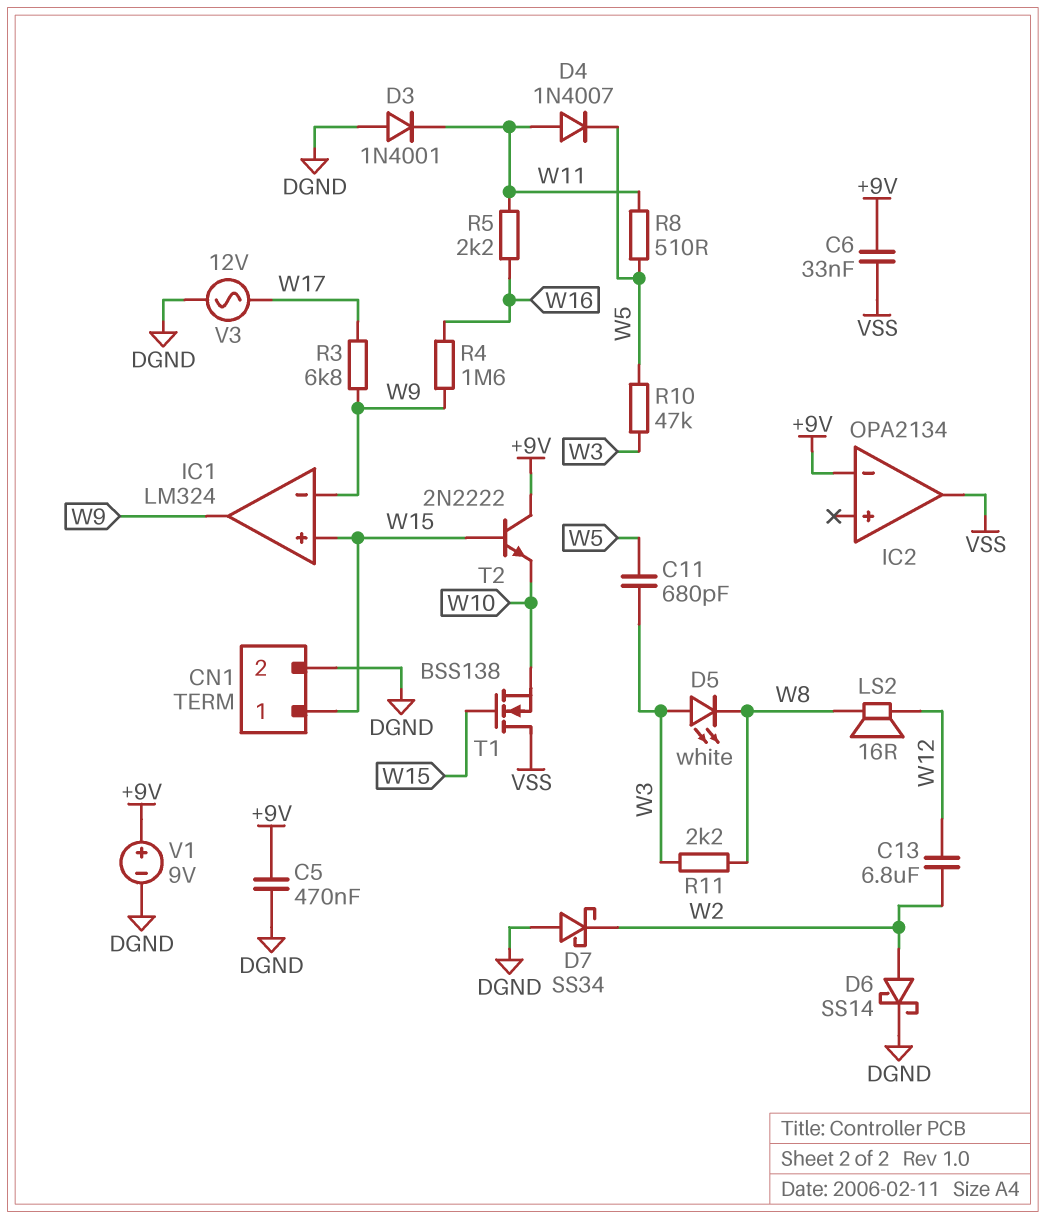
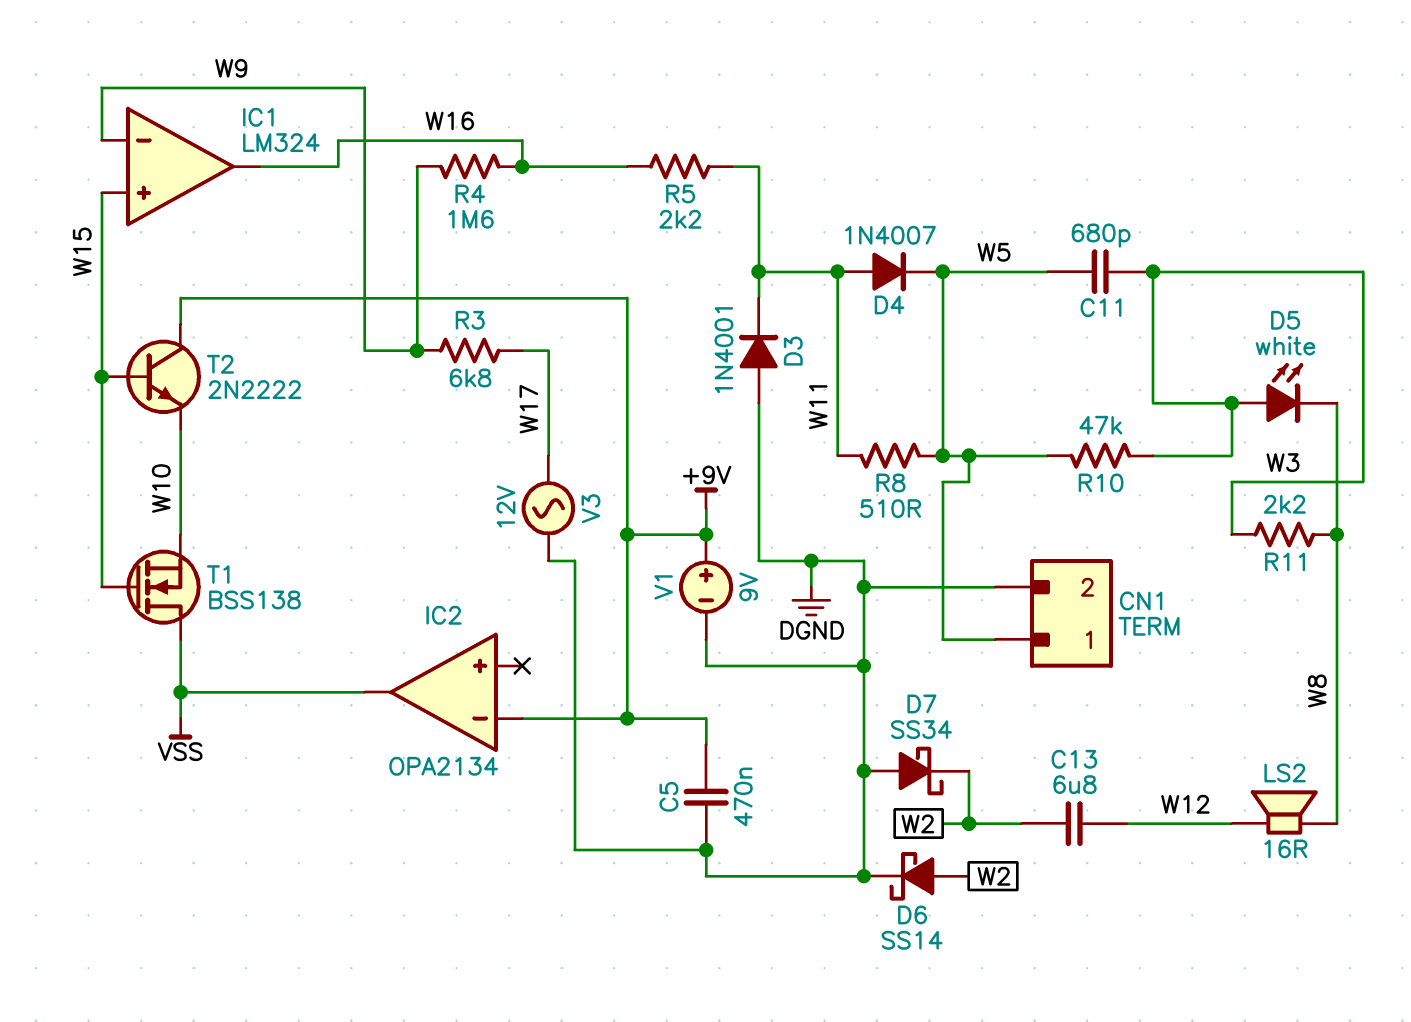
C6: 33nF (+9V, VSS) -> none
CN1 pin 1: W15 -> W5
IC1 pin out: W9 -> W16

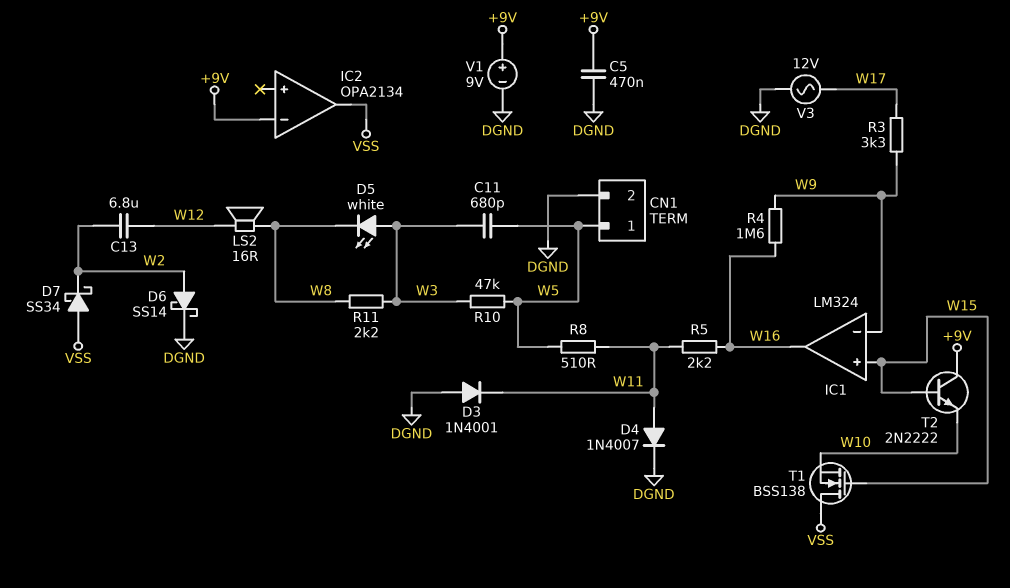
D4: diode 1N4007 (A W11, K W5) -> diode 1N4007 (A W11, K DGND)
D7: schottky SS34 (A DGND, K W2) -> schottky SS34 (A VSS, K W2)
R3: 6.8k (W9, W17) -> 3.3k (W9, W17)

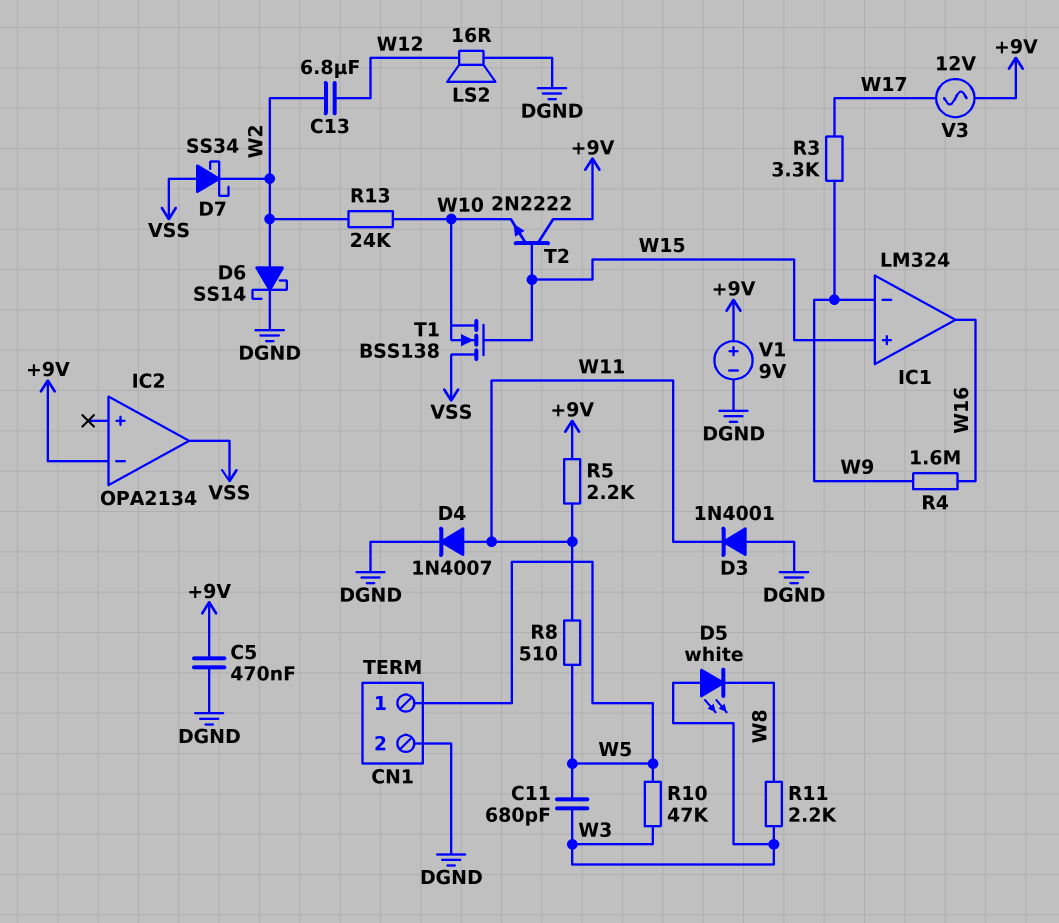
LS2: speaker 16R (W8, W12) -> speaker 16R (DGND, W12)
R5: 2.2k (W11, W16) -> 2.2k (+9V, W11)
R13: none -> 24k (W2, W10)
V3: AC 12V (DGND, W17) -> AC 12V (+9V, W17)

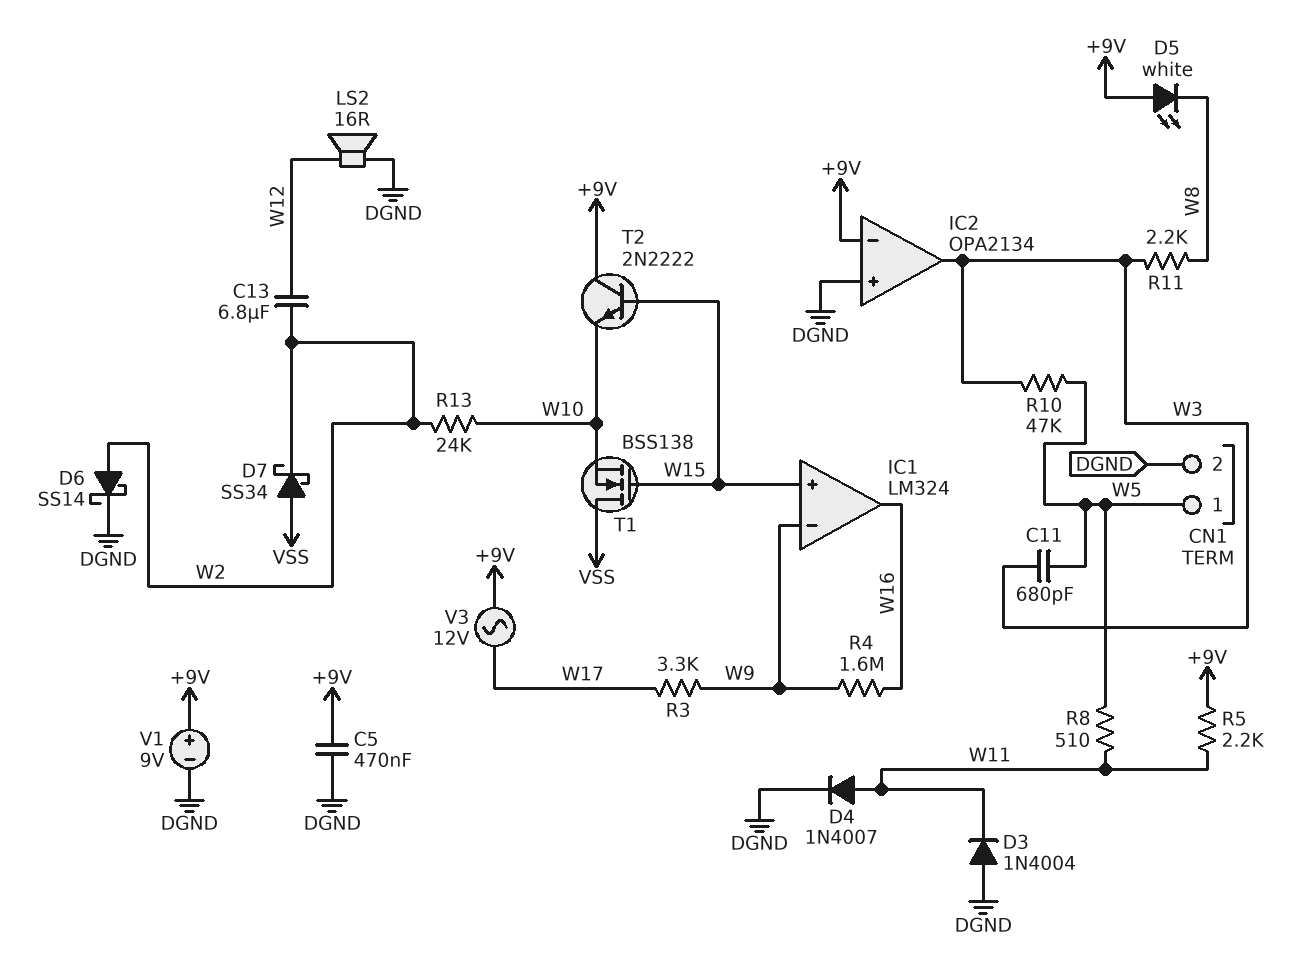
D3: diode 1N4001 (A DGND, K W11) -> diode 1N4004 (A DGND, K W11)
D5: LED white (A W3, K W8) -> LED white (A +9V, K W8)
IC2 pin in+: none -> DGND
IC2 pin out: VSS -> W3

